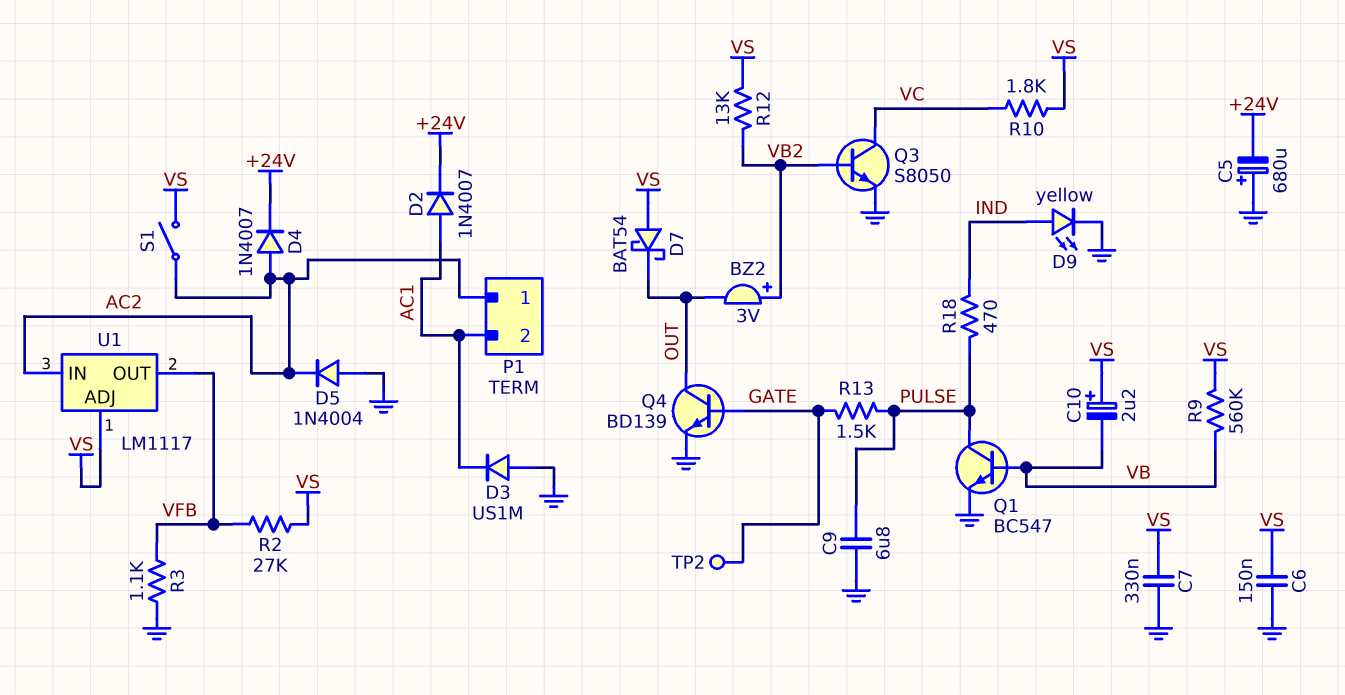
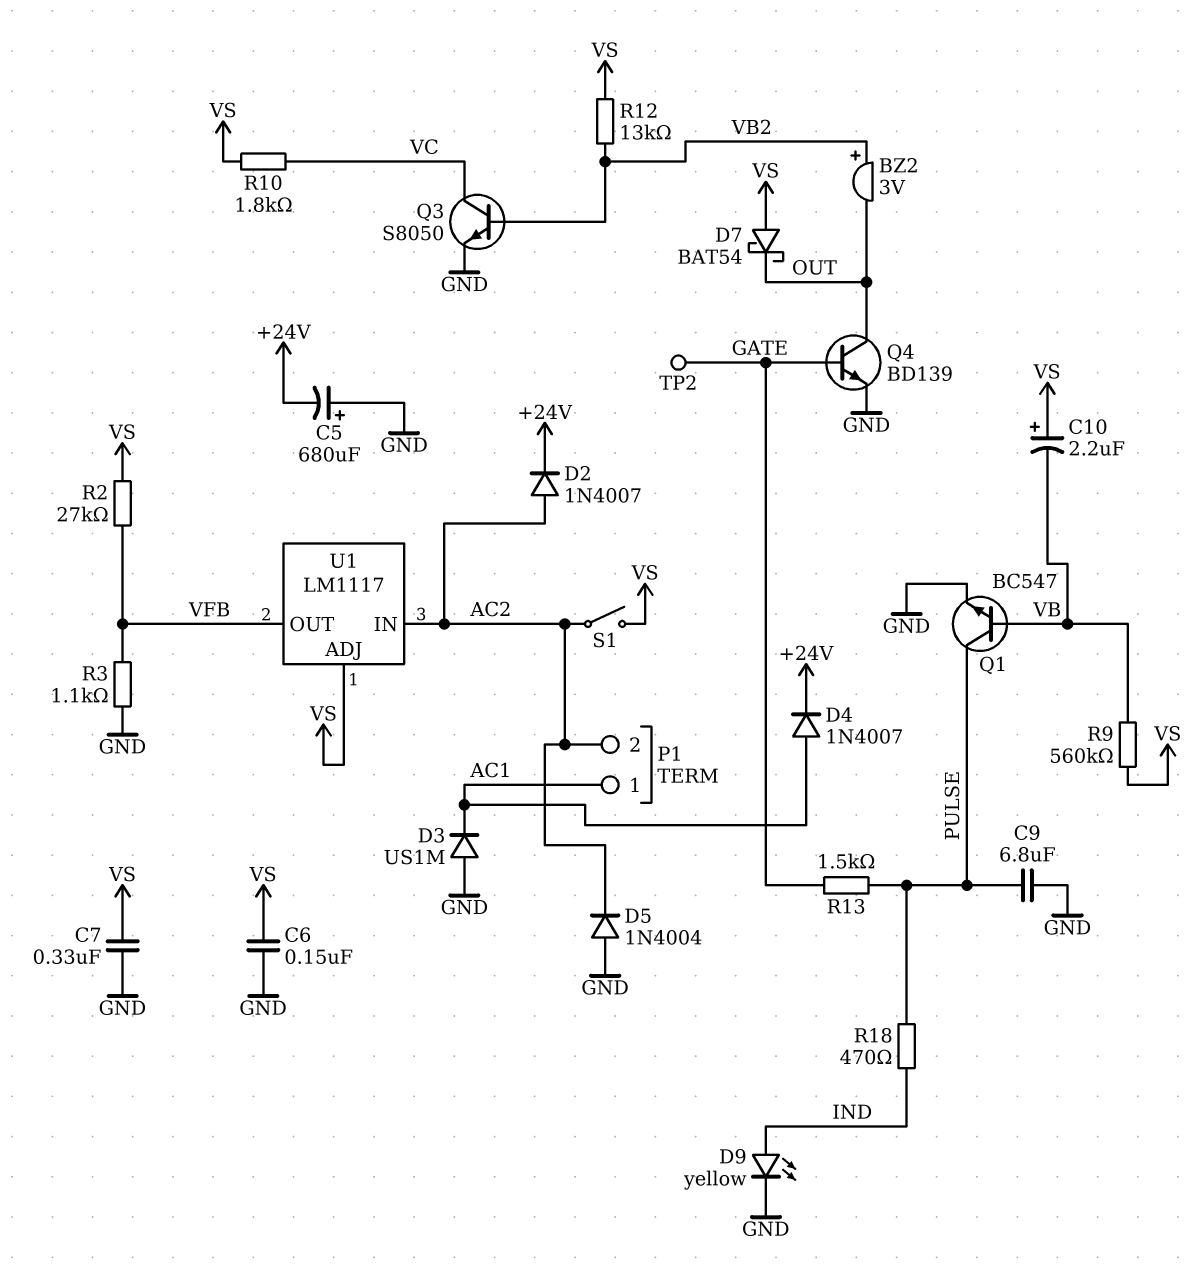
D2: diode 1N4007 (A AC1, K +24V) -> diode 1N4007 (A AC2, K +24V)
D4: diode 1N4007 (A AC2, K +24V) -> diode 1N4007 (A AC1, K +24V)
P1 pin 1: AC2 -> AC1
P1 pin 2: AC1 -> AC2

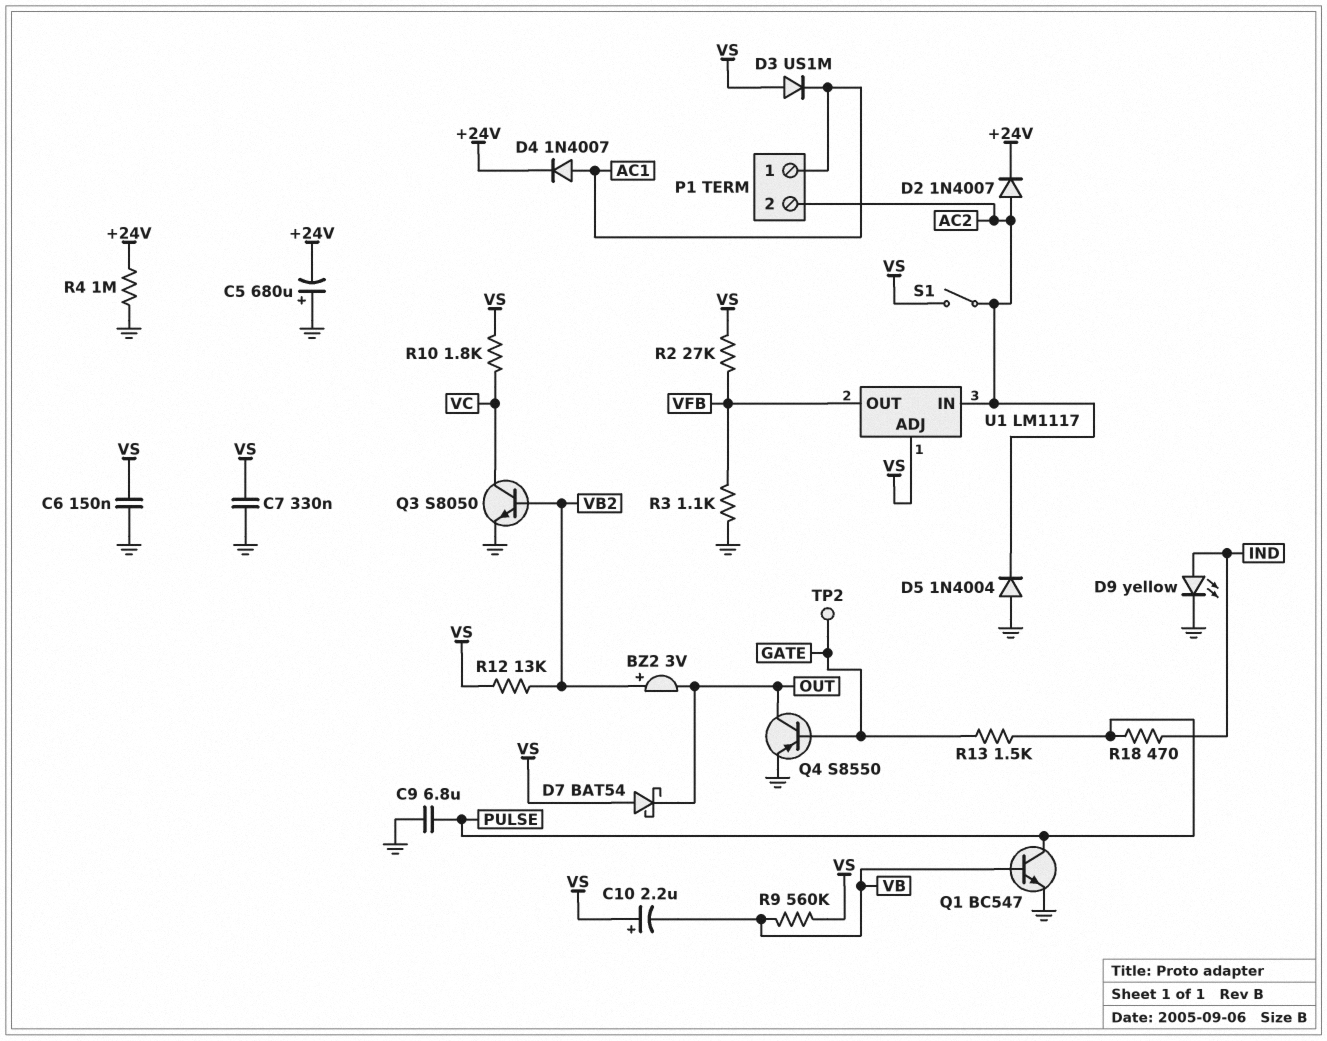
D3: diode US1M (A GND, K AC1) -> diode US1M (A VS, K AC1)
Q4: NPN BD139 (B GATE, C OUT, E GND) -> PNP S8550 (B GATE, C OUT, E GND)
R4: none -> 1M (+24V, GND)

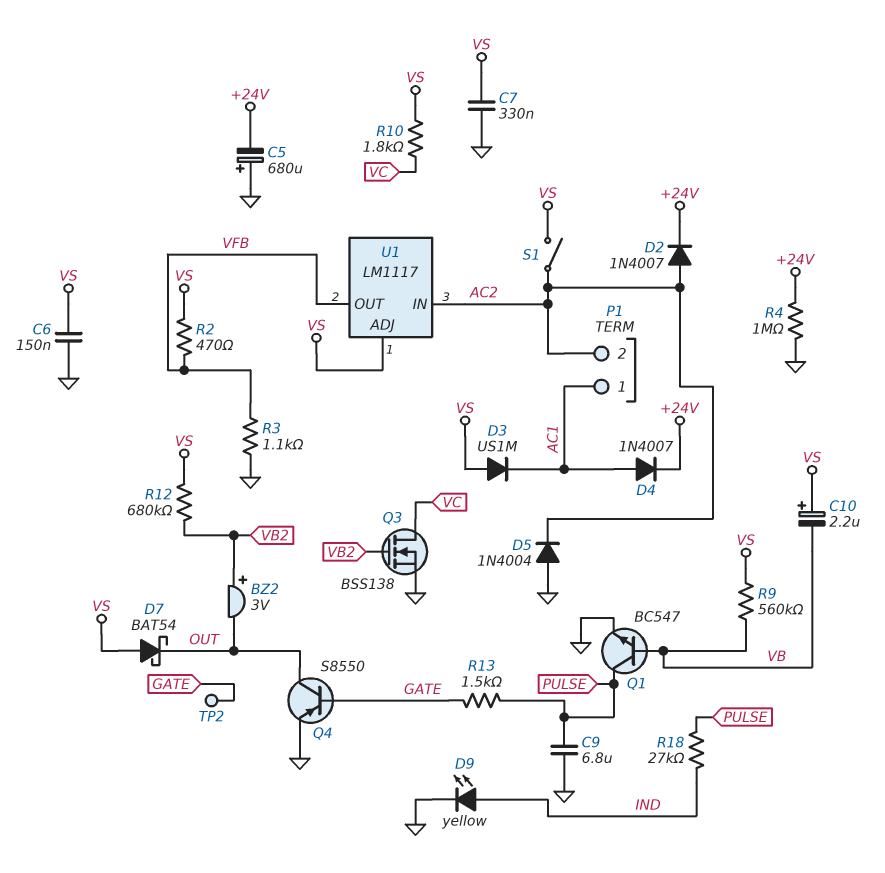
Q3: NPN S8050 (B VB2, C VC, E GND) -> NMOS BSS138 (G VB2, D VC, S GND)
R2: 27k (VFB, VS) -> 470 (VFB, VS)
R12: 13k (VB2, VS) -> 680k (VB2, VS)
R18: 470 (IND, PULSE) -> 27k (IND, PULSE)

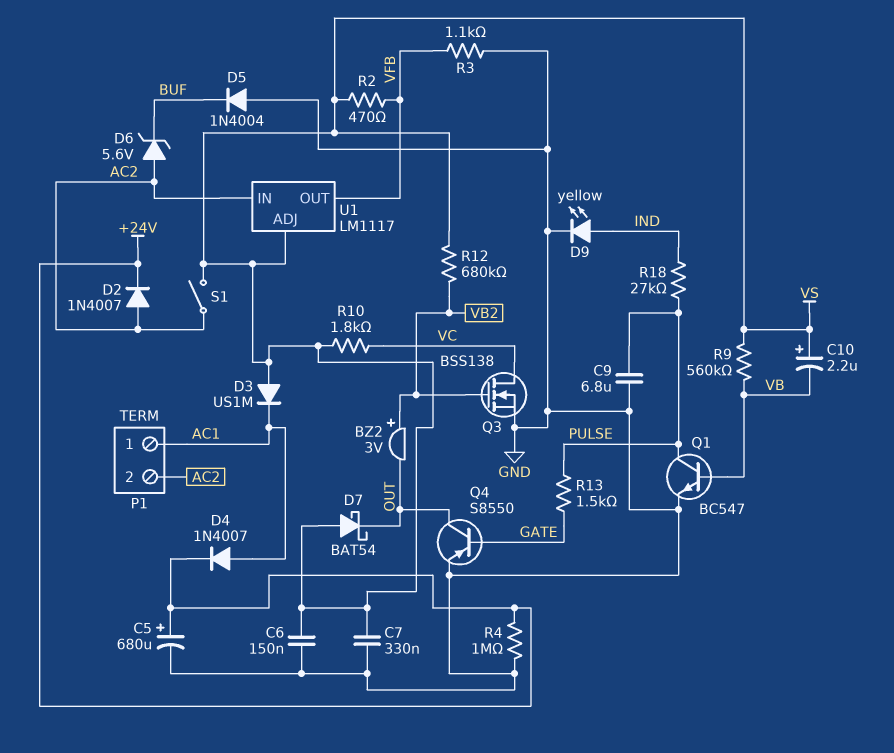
C5: 680uF (plus GND, minus +24V) -> 680uF (plus +24V, minus GND)
D5: diode 1N4004 (A GND, K AC2) -> diode 1N4004 (A GND, K BUF)
D6: none -> zener 5.6V (A AC2, K BUF)
TP2: test point (GATE) -> none

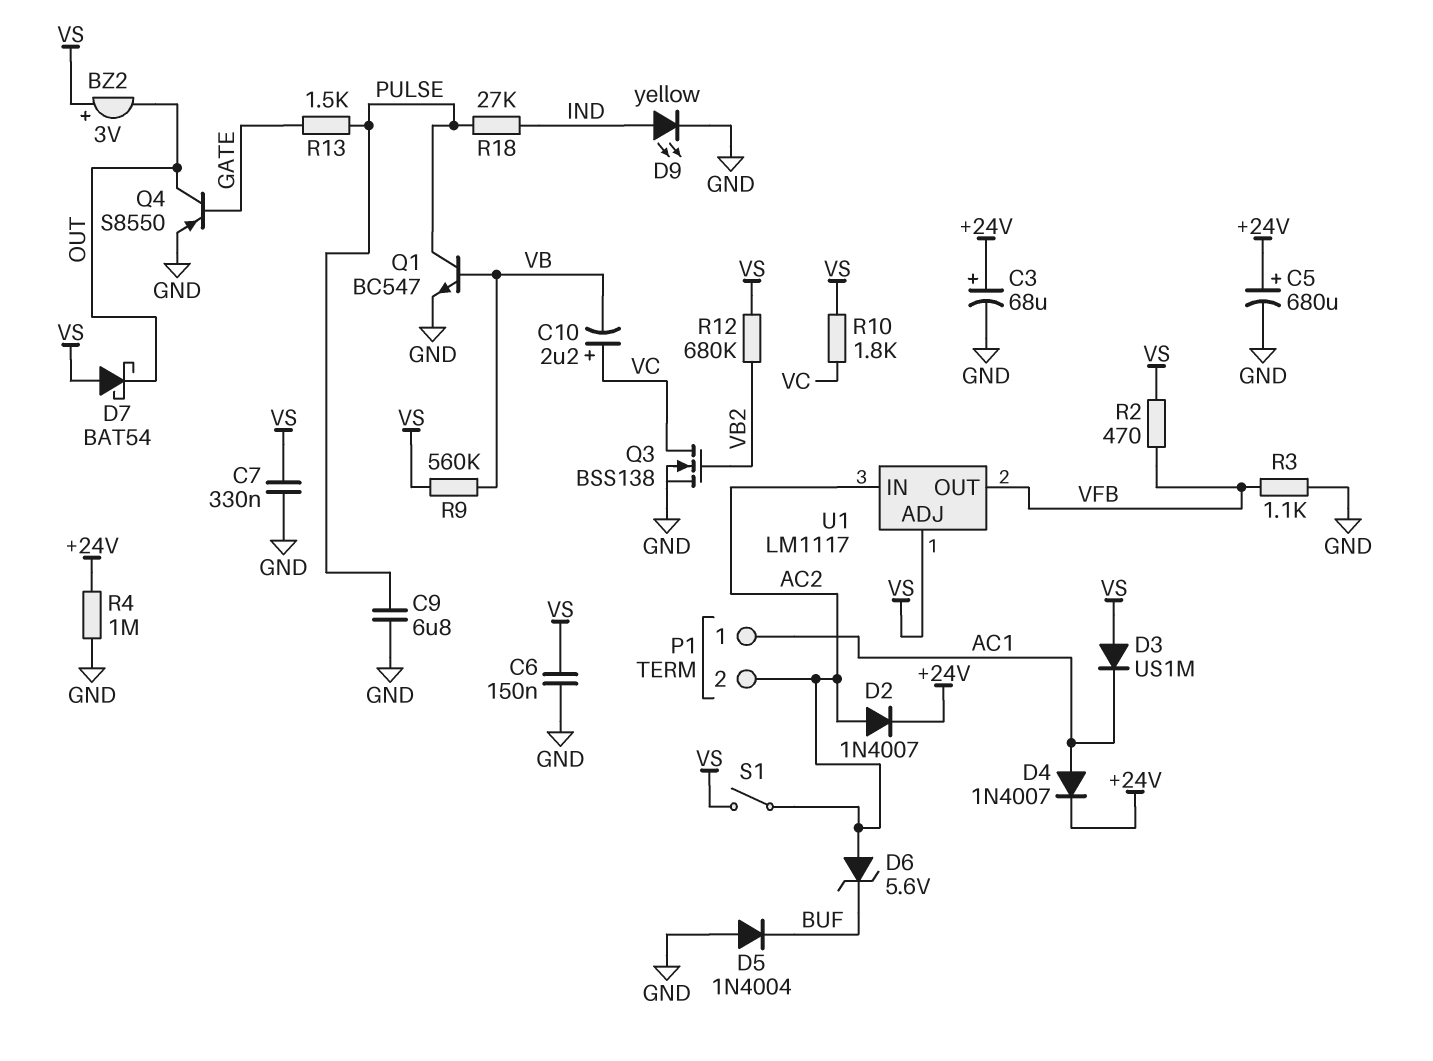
BZ2: buzzer 3V (plus VB2, minus OUT) -> buzzer 3V (plus VS, minus OUT)
C3: none -> 68uF (plus +24V, minus GND)
C10: 2.2uF (plus VS, minus VB) -> 2.2uF (plus VC, minus VB)

